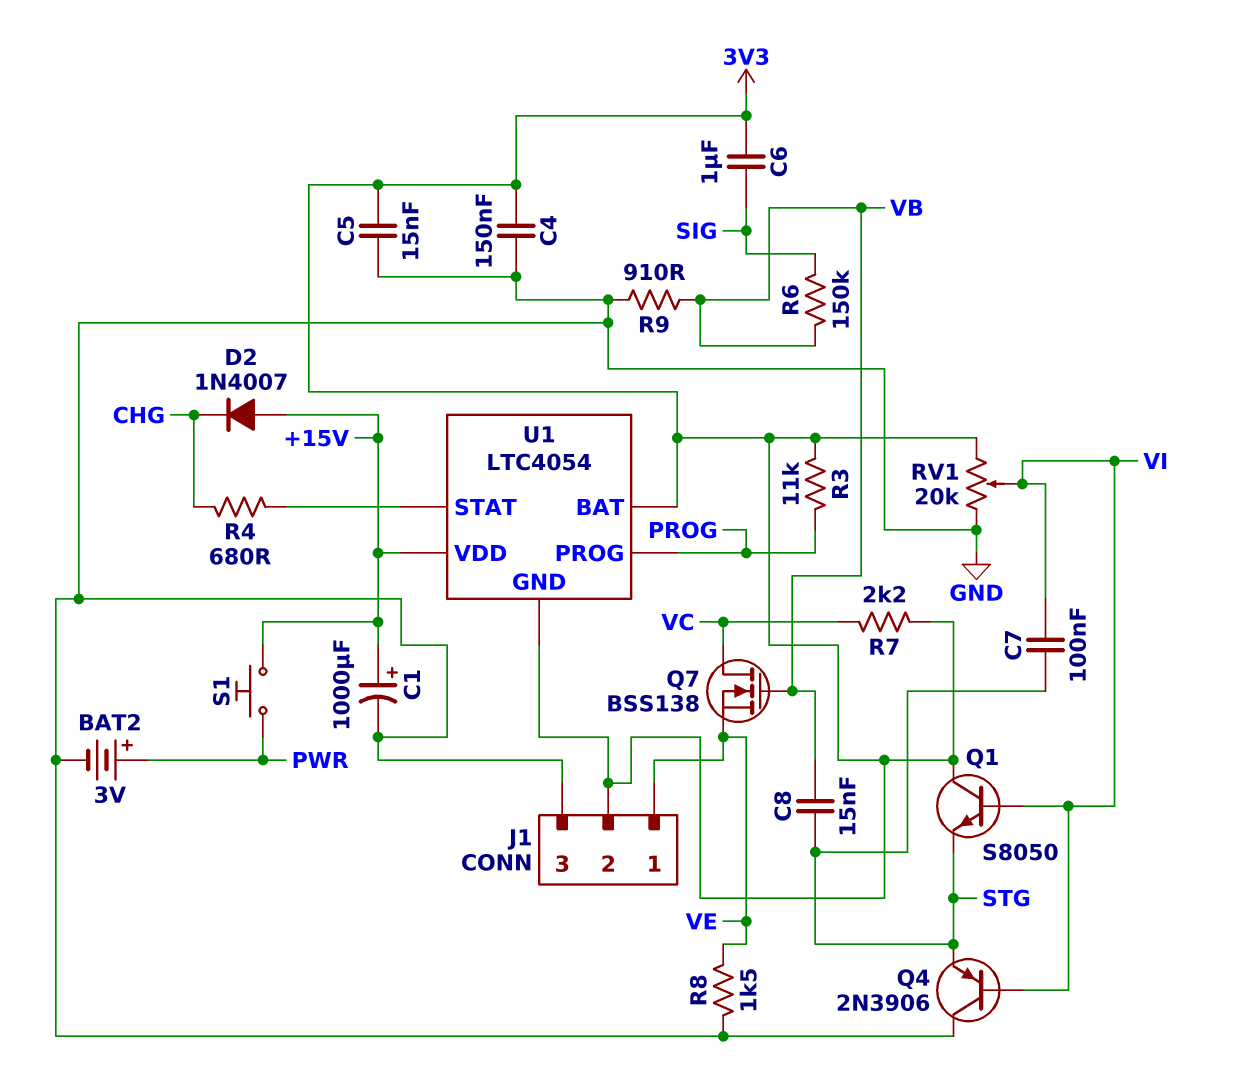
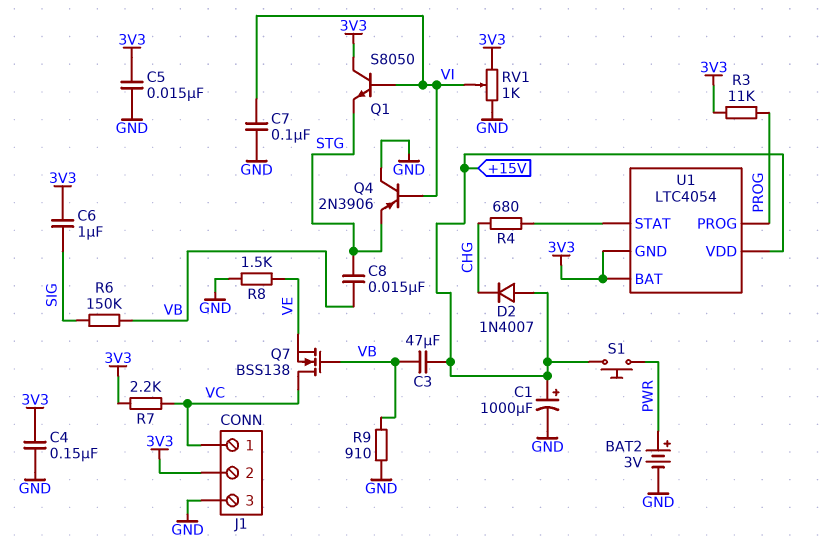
C3: none -> 47uF (+15V, VB)
C7: 100nF (STG, VI) -> 100nF (GND, VI)
J1 pin 1: VE -> VC
RV1: 20k (3V3, GND, wiper VI) -> 1k (3V3, GND, wiper VI)

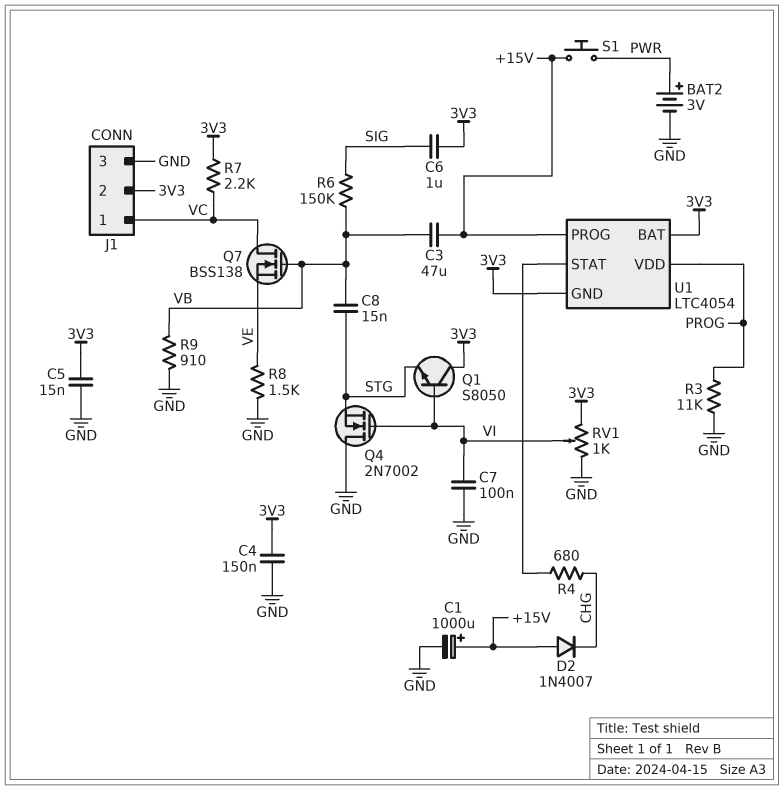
Q4: PNP 2N3906 (B VI, C GND, E STG) -> NMOS 2N7002 (G VI, D GND, S STG)
R3: 11k (3V3, PROG) -> 11k (GND, PROG)
U1 pin PROG: PROG -> +15V
U1 pin VDD: +15V -> PROG

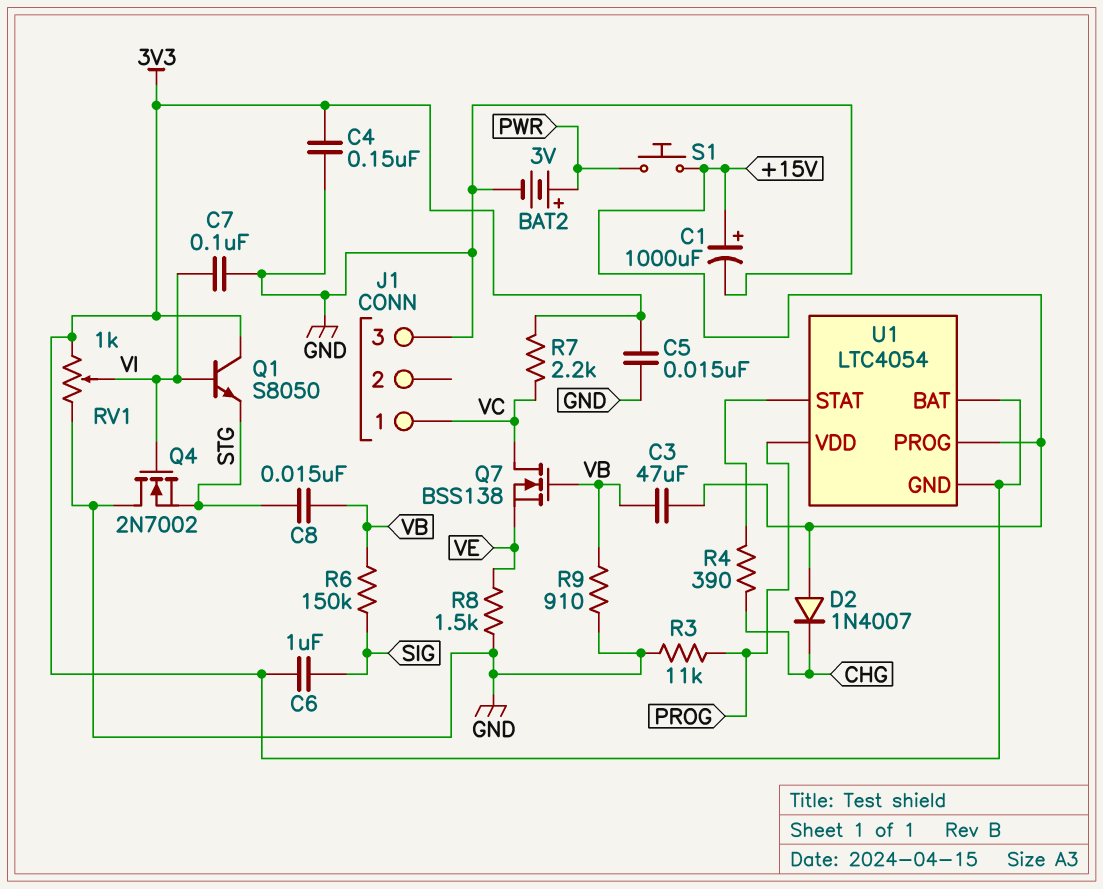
J1 pin 2: 3V3 -> none
R4: 680 (CHG, U1/STAT) -> 390 (CHG, U1/STAT)

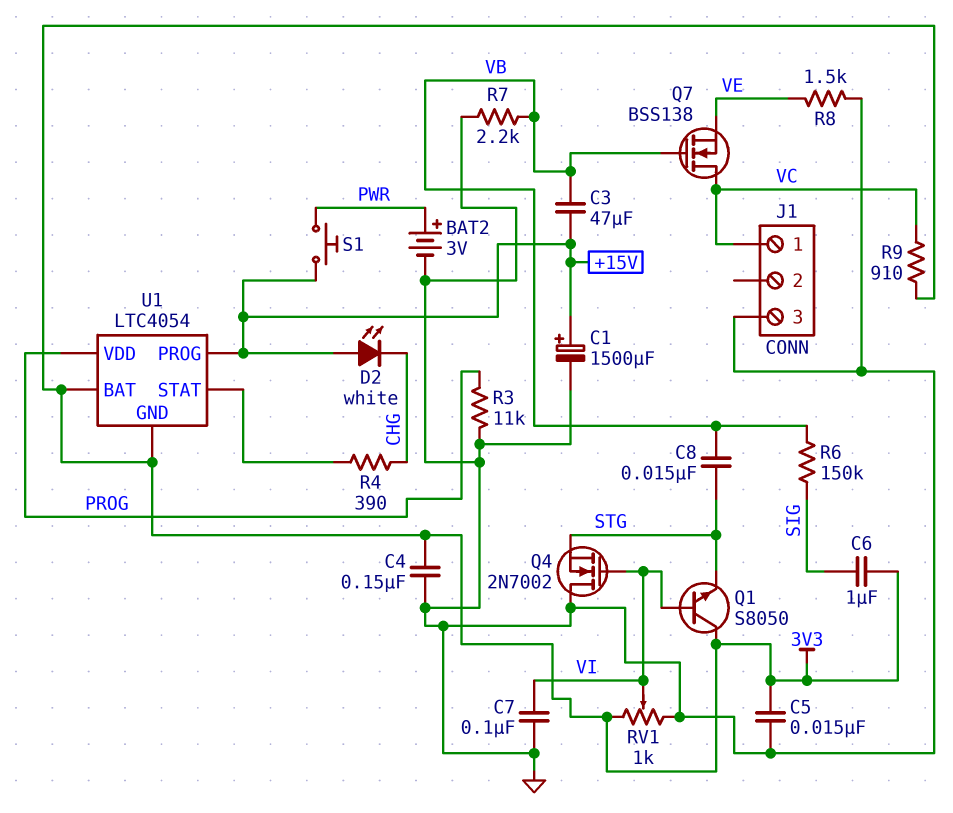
C1: 1000uF (plus +15V, minus GND) -> 1500uF (plus +15V, minus GND)
D2: diode 1N4007 (A +15V, K CHG) -> LED white (A +15V, K CHG)
R7: 2.2k (3V3, VC) -> 2.2k (GND, VB)
R9: 910 (GND, VB) -> 910 (3V3, VC)

